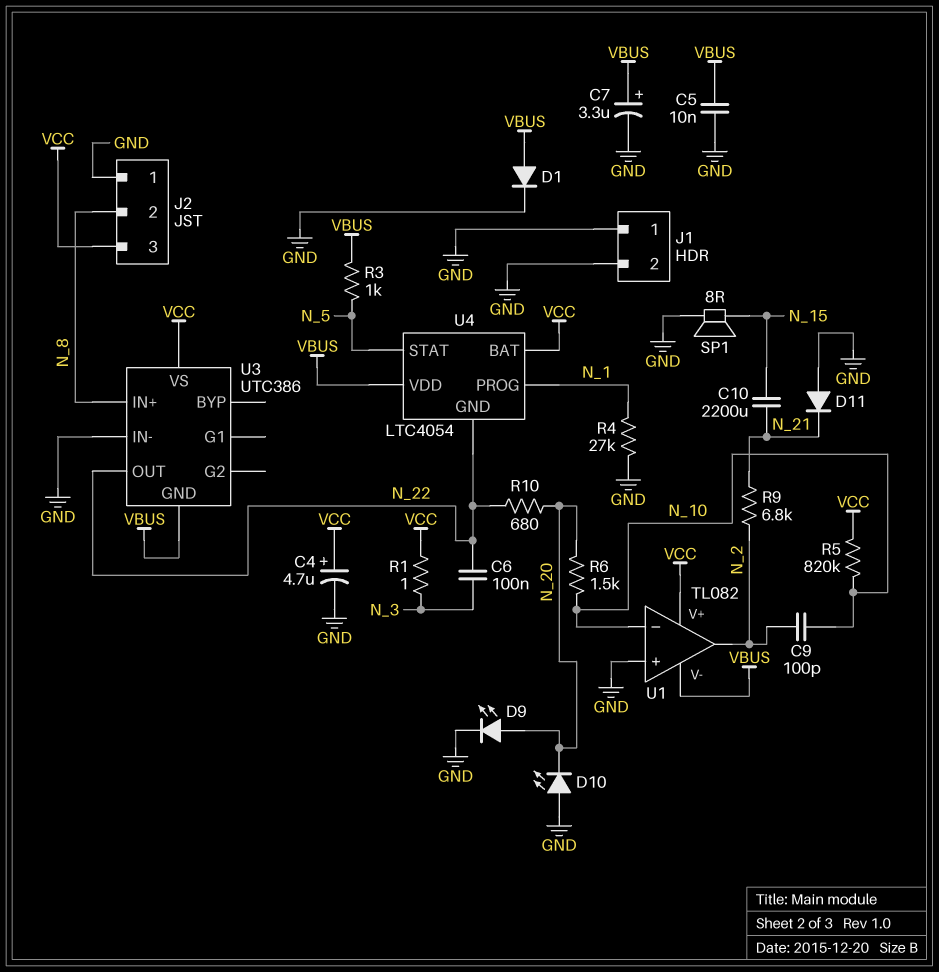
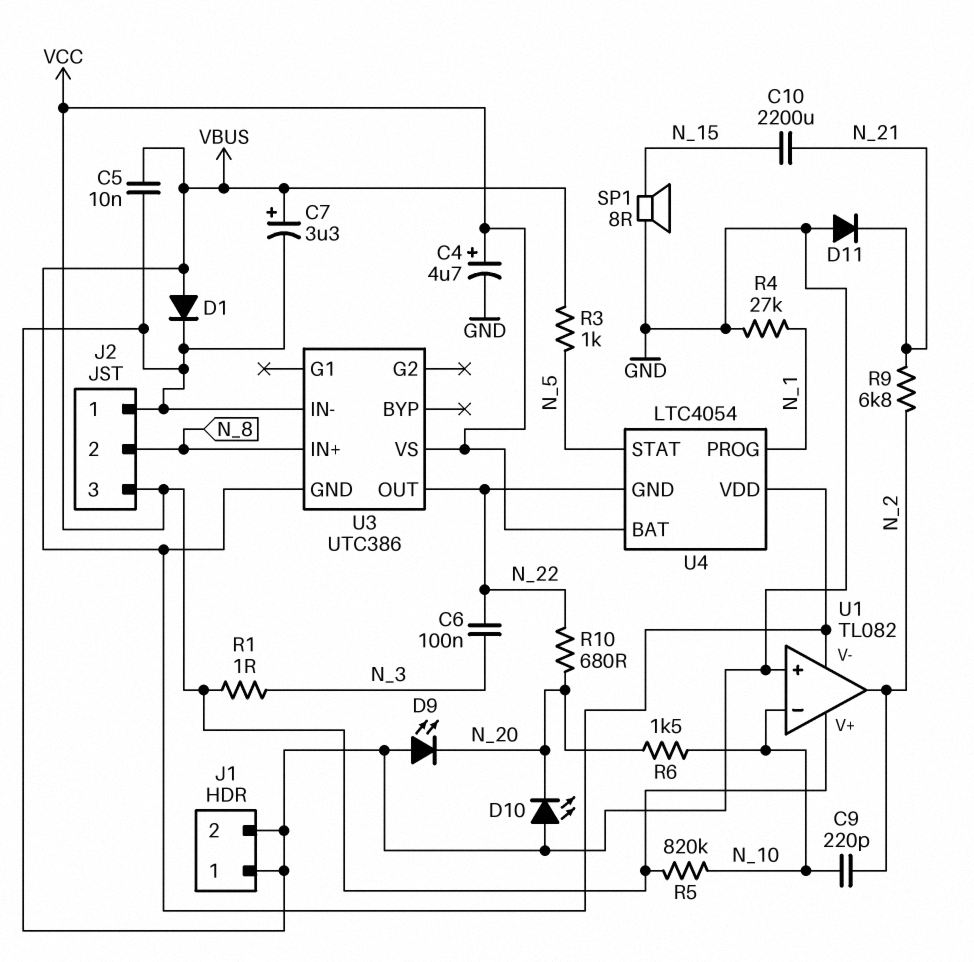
C9: 100pF (N_2, N_10) -> 220pF (N_2, N_10)
D9: LED (A N_20, K GND) -> LED (A GND, K N_20)

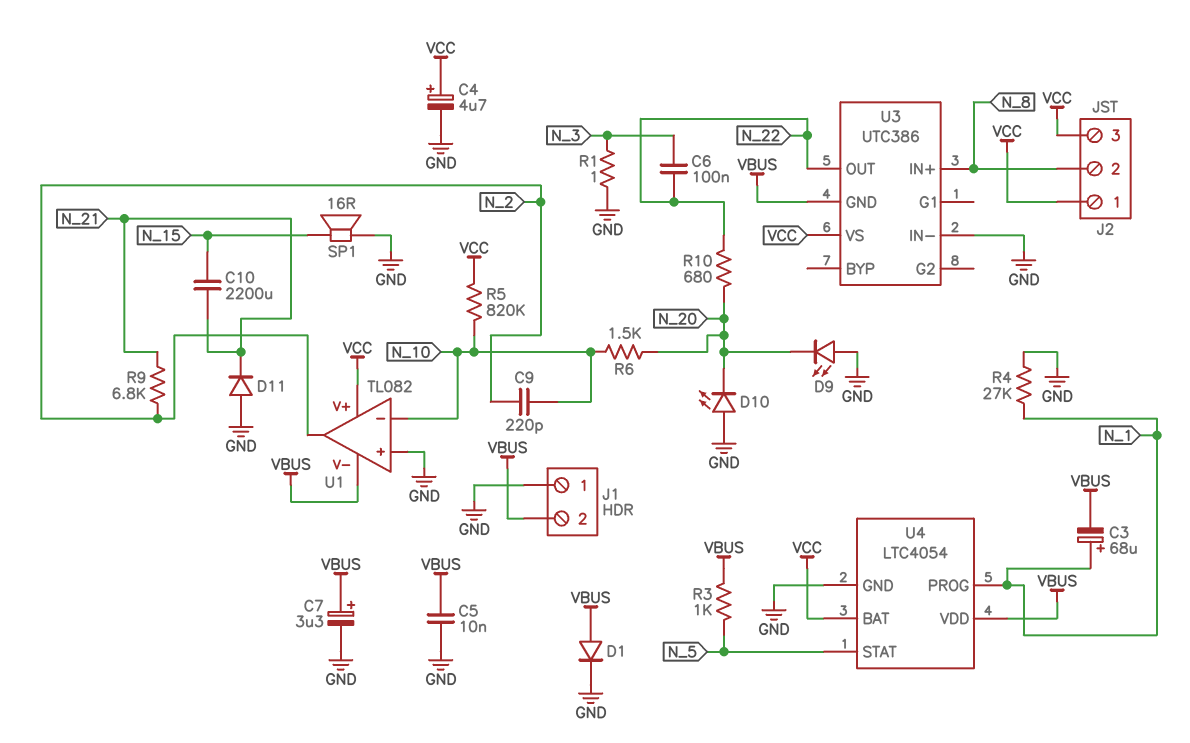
C3: none -> 68uF (plus N_1, minus VBUS)
J1 pin 2: GND -> VBUS
J2 pin 1: GND -> VCC
R1: 1 (N_3, VCC) -> 1 (GND, N_3)
SP1: speaker 8R (GND, N_15) -> speaker 16R (GND, N_15)
U4 pin GND: N_22 -> GND

